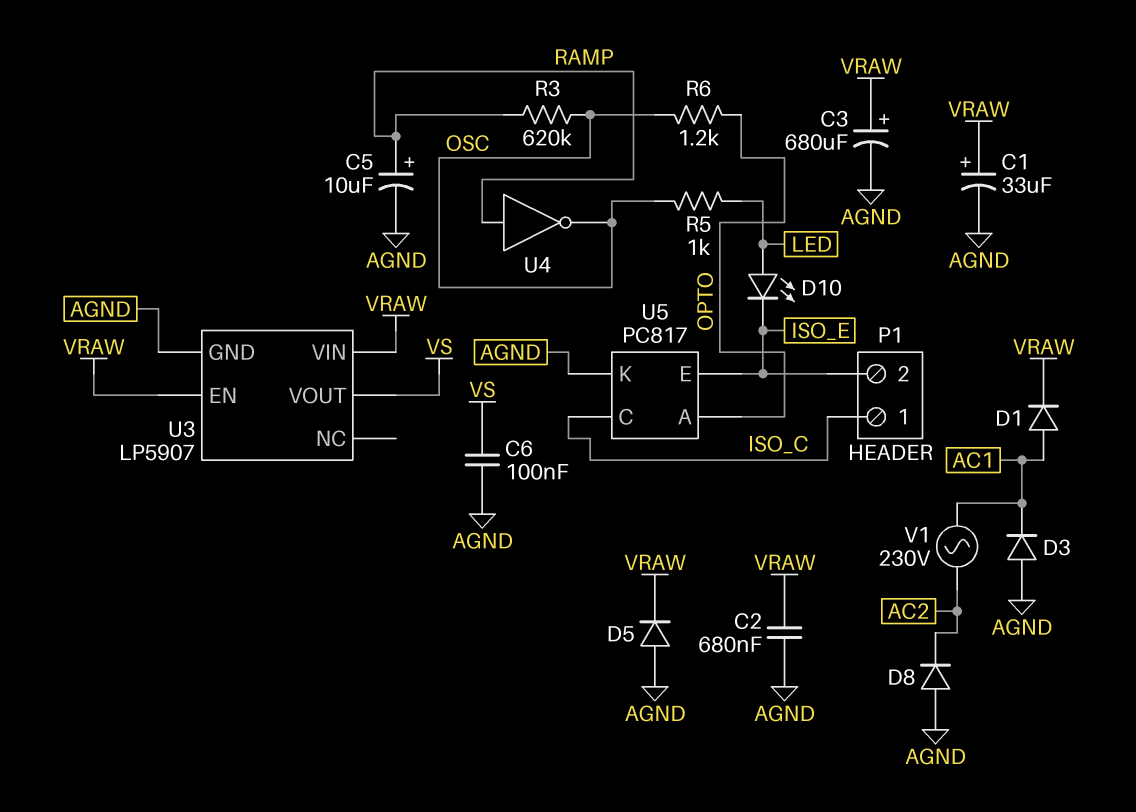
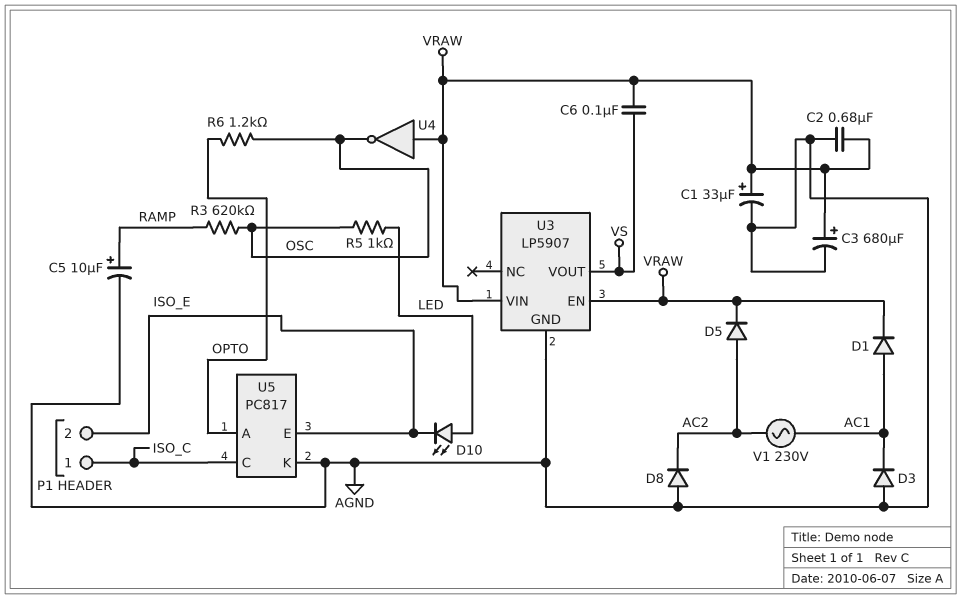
C6: 100nF (AGND, VS) -> 100nF (VRAW, VS)
D5: diode (A AGND, K VRAW) -> diode (A AC2, K VRAW)
U4: NOT (in RAMP, out OSC) -> NOT (in VRAW, out OSC)

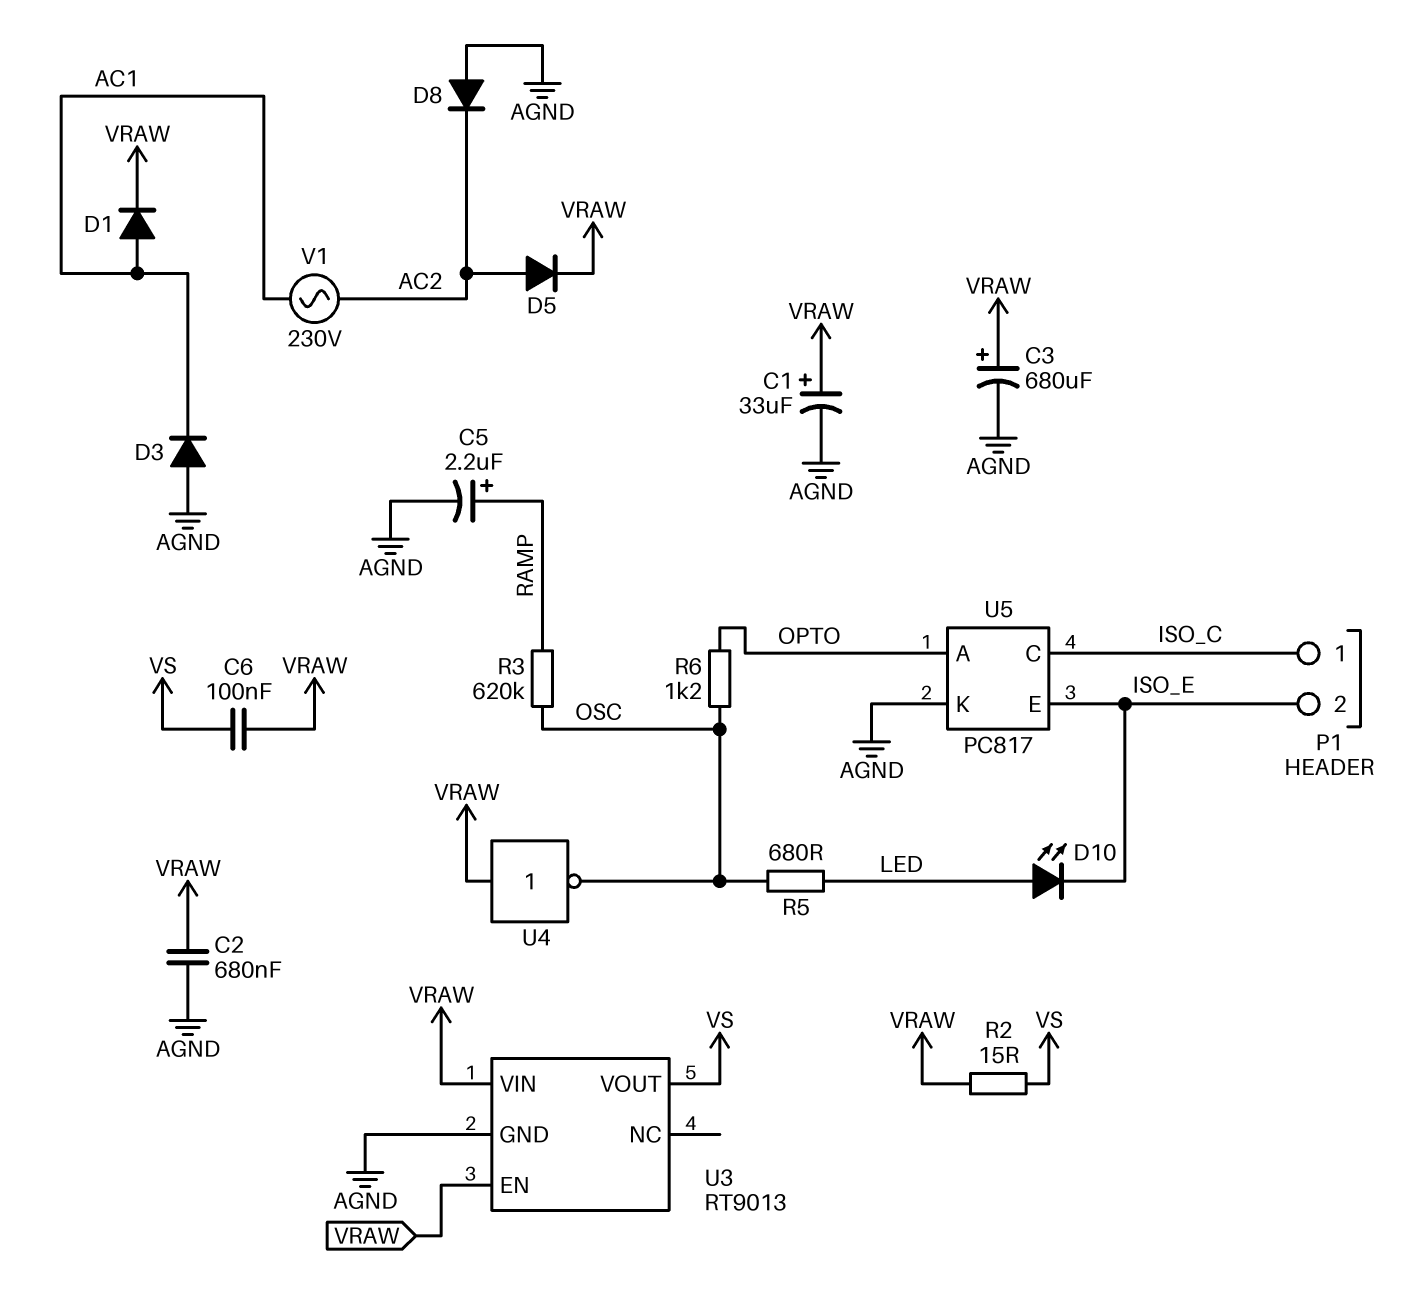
C5: 10uF (plus RAMP, minus AGND) -> 2.2uF (plus RAMP, minus AGND)
R2: none -> 15 (VRAW, VS)
R5: 1k (LED, OSC) -> 680 (LED, OSC)
U3: LP5907 -> RT9013

